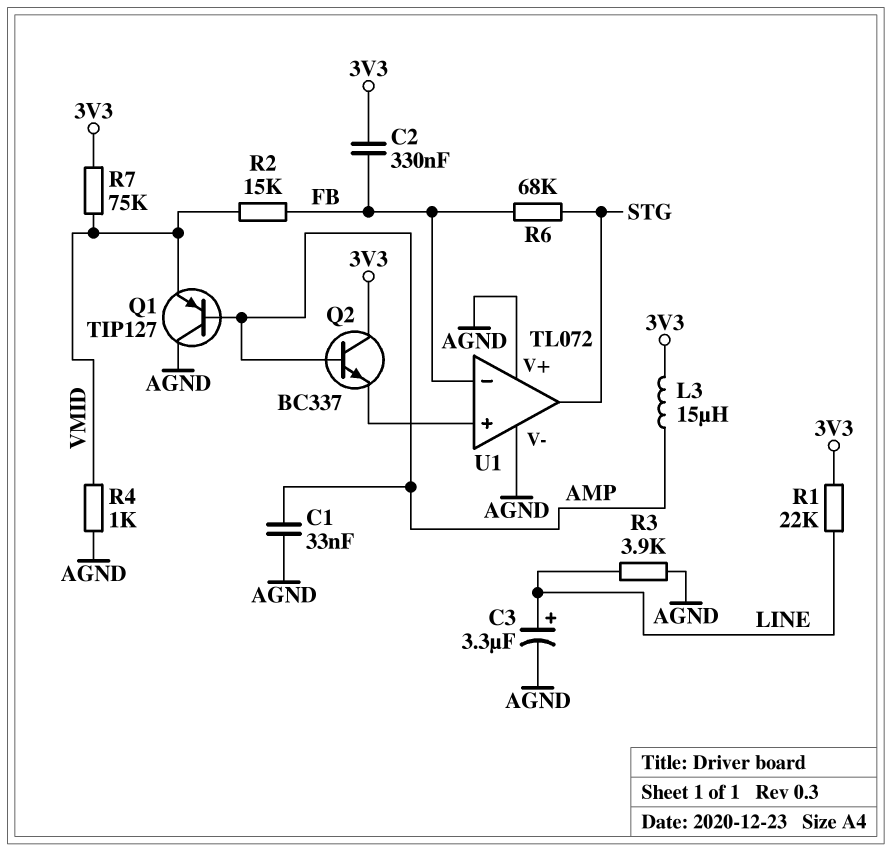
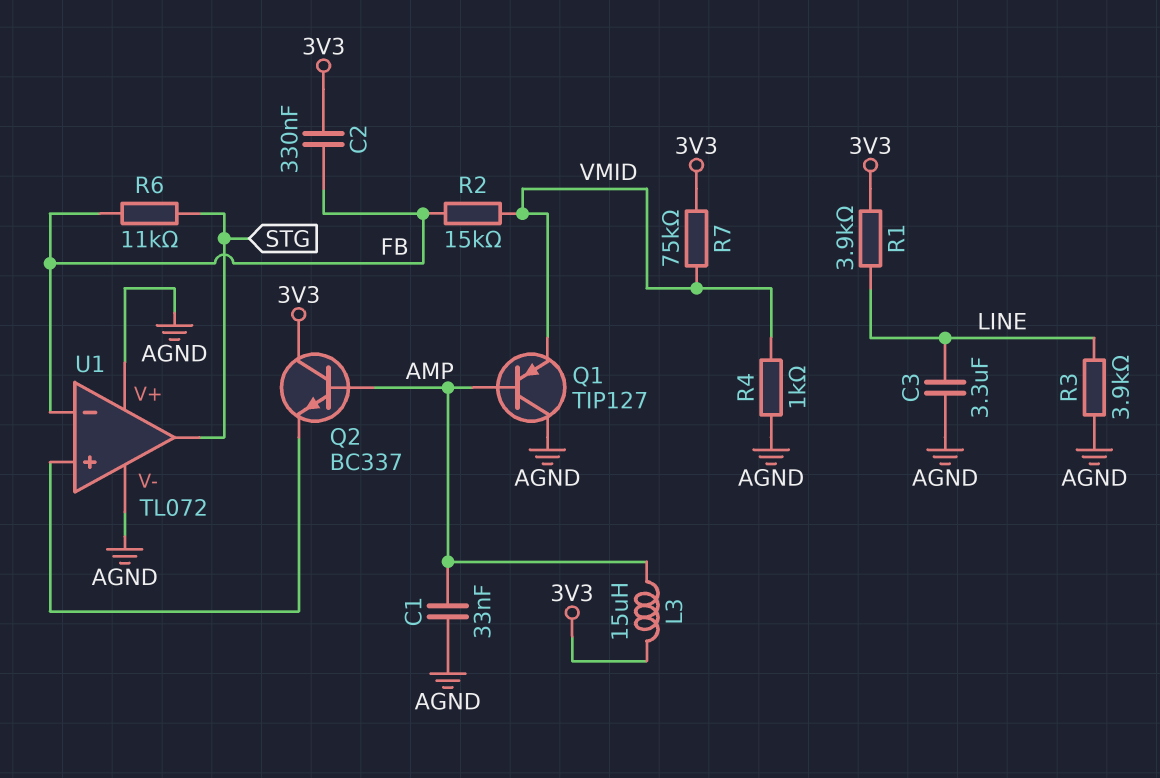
C3: 3.3uF (plus LINE, minus AGND) -> 3.3uF (AGND, LINE)
R1: 22k (3V3, LINE) -> 3.9k (3V3, LINE)
R6: 68k (FB, STG) -> 11k (FB, STG)

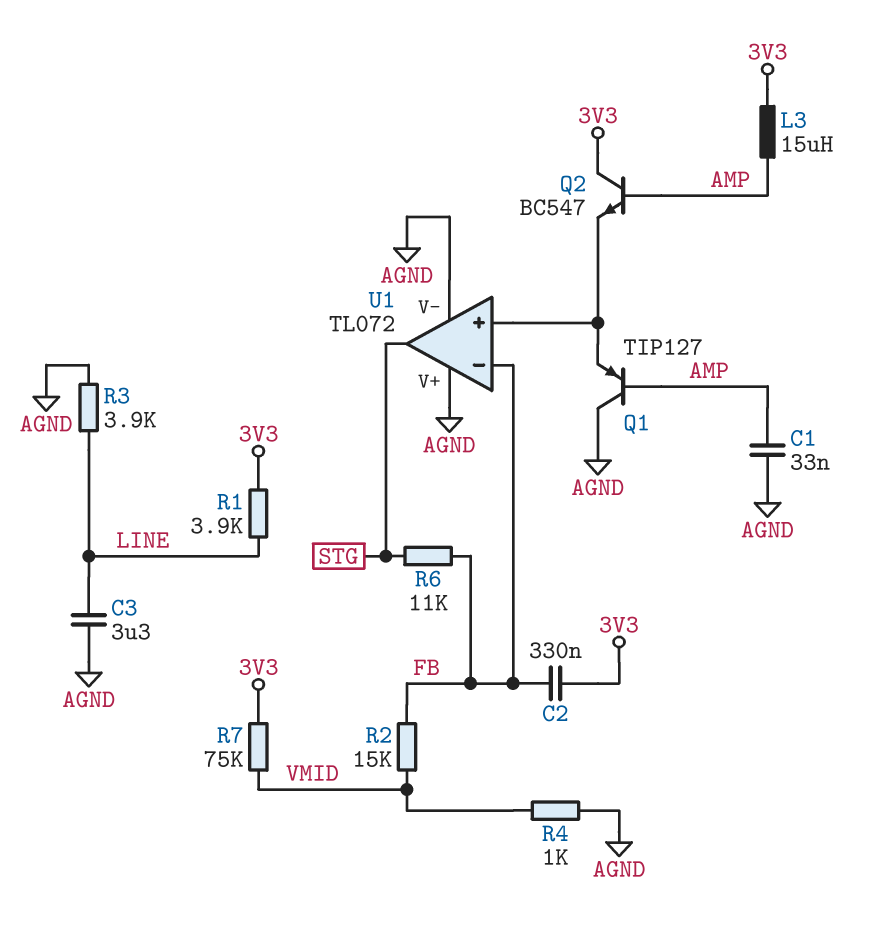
Q1: PNP TIP127 (B AMP, C AGND, E VMID) -> PNP TIP127 (B AMP, C AGND, E U1/in+)
Q2: NPN BC337 (B AMP, C 3V3, E U1/in+) -> NPN BC547 (B AMP, C 3V3, E U1/in+)

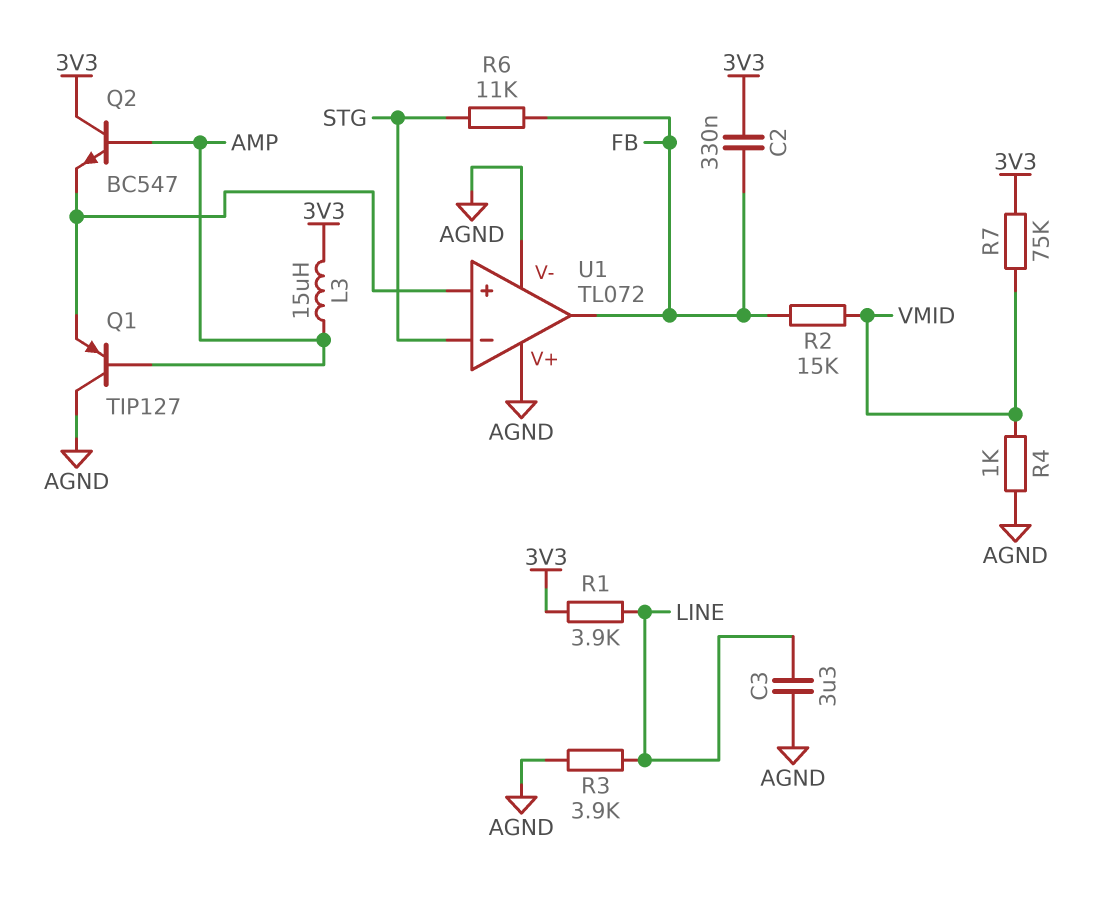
C1: 33nF (AGND, AMP) -> none
U1 pin in-: FB -> STG
U1 pin out: STG -> FB

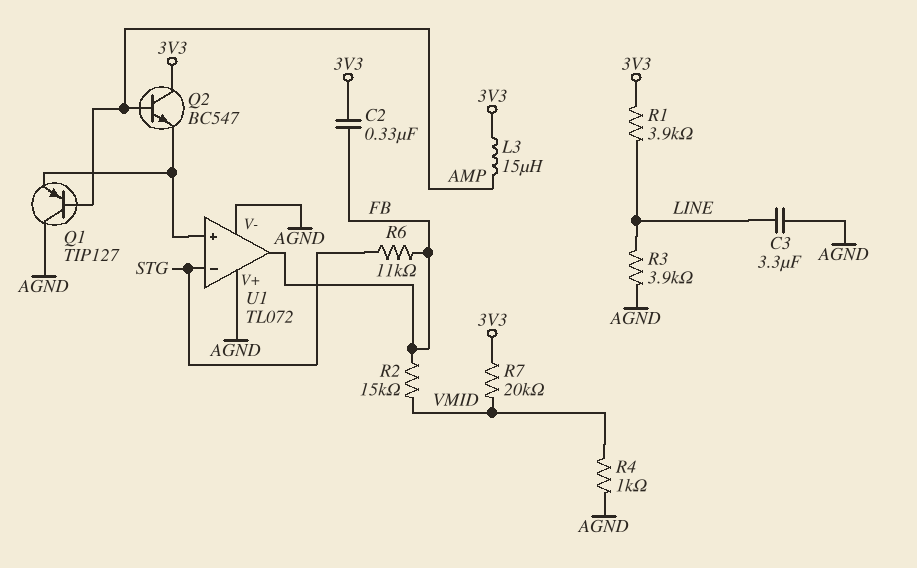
R7: 75k (3V3, VMID) -> 20k (3V3, VMID)

